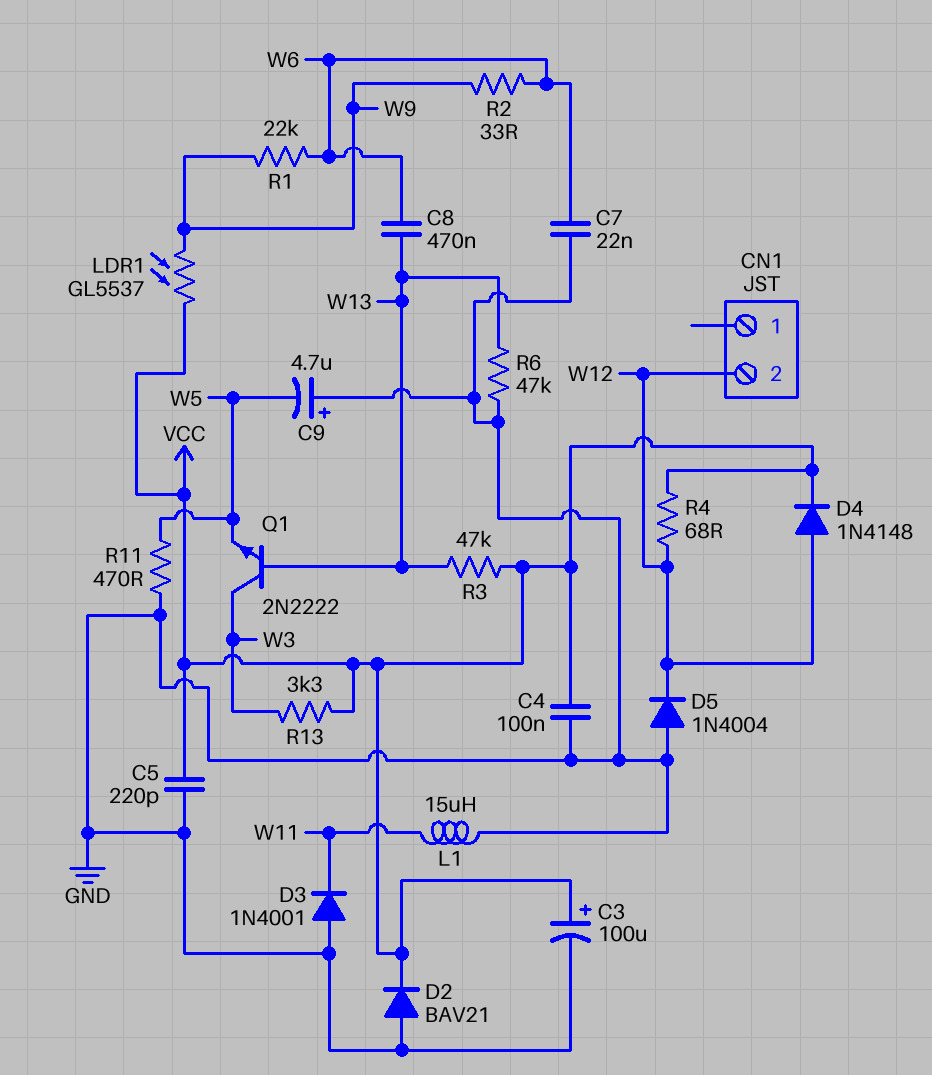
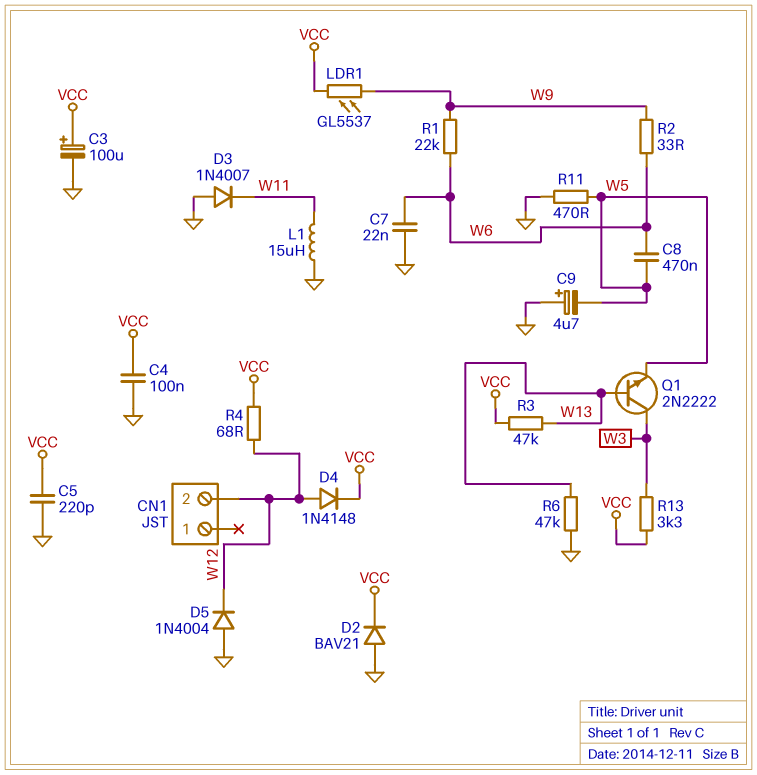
C8: 470nF (W6, W13) -> 470nF (W5, W6)
D3: diode 1N4001 (A GND, K W11) -> diode 1N4007 (A GND, K W11)

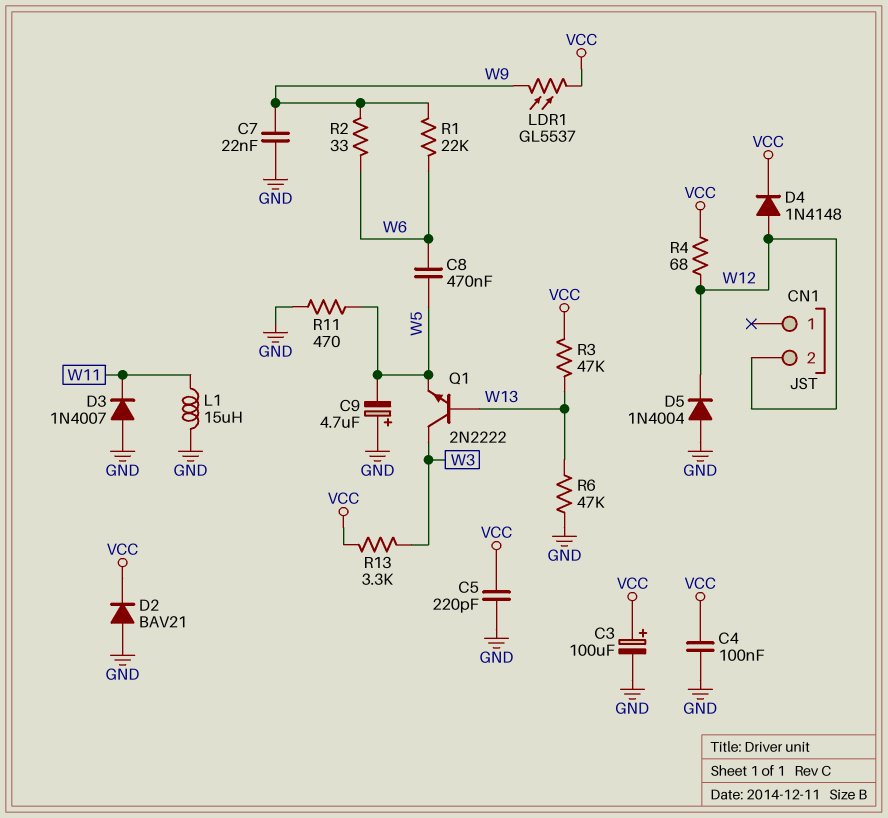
C7: 22nF (GND, W6) -> 22nF (GND, W9)

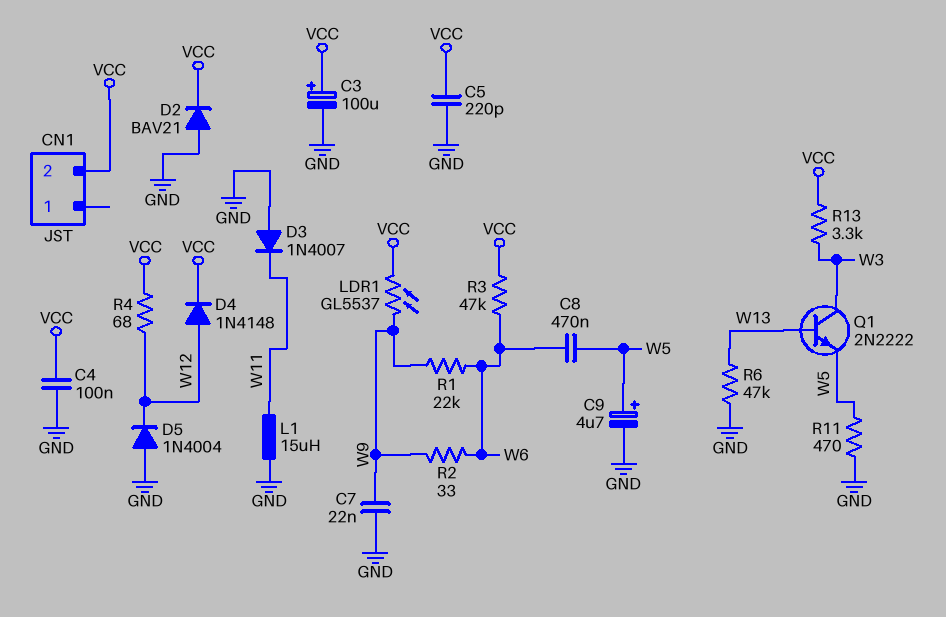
C9: 4.7uF (plus GND, minus W5) -> 4.7uF (plus W5, minus GND)
CN1 pin 2: W12 -> VCC
R3: 47k (VCC, W13) -> 47k (VCC, W6)

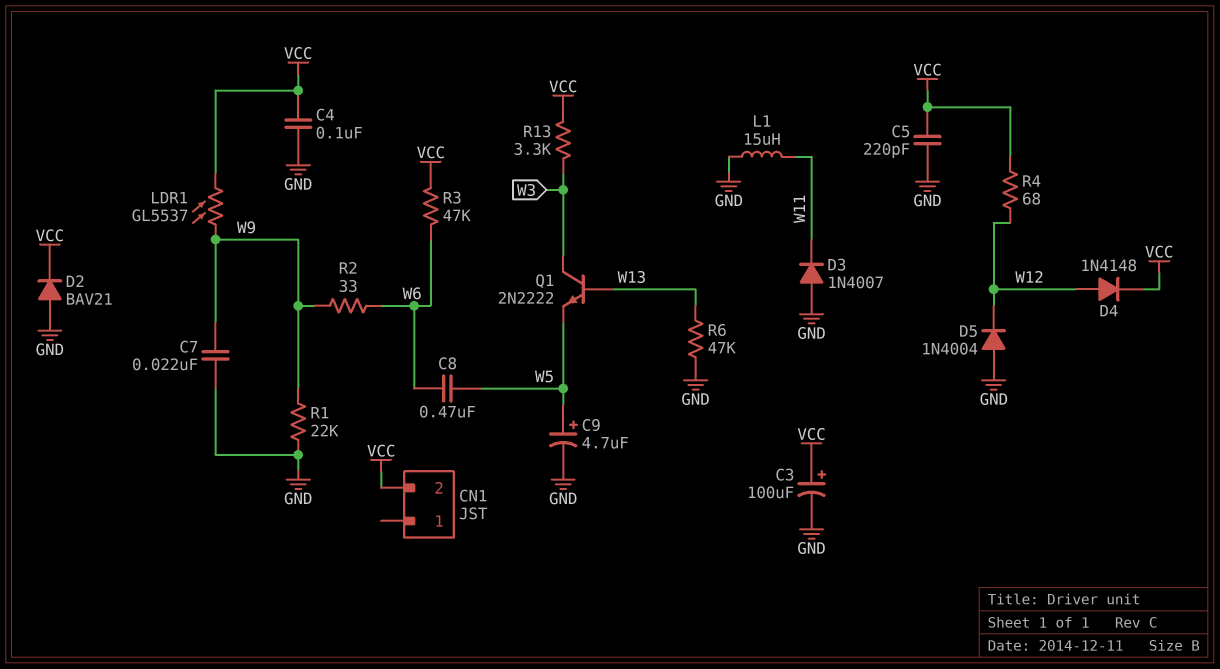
R1: 22k (W6, W9) -> 22k (GND, W9)
R11: 470 (GND, W5) -> none

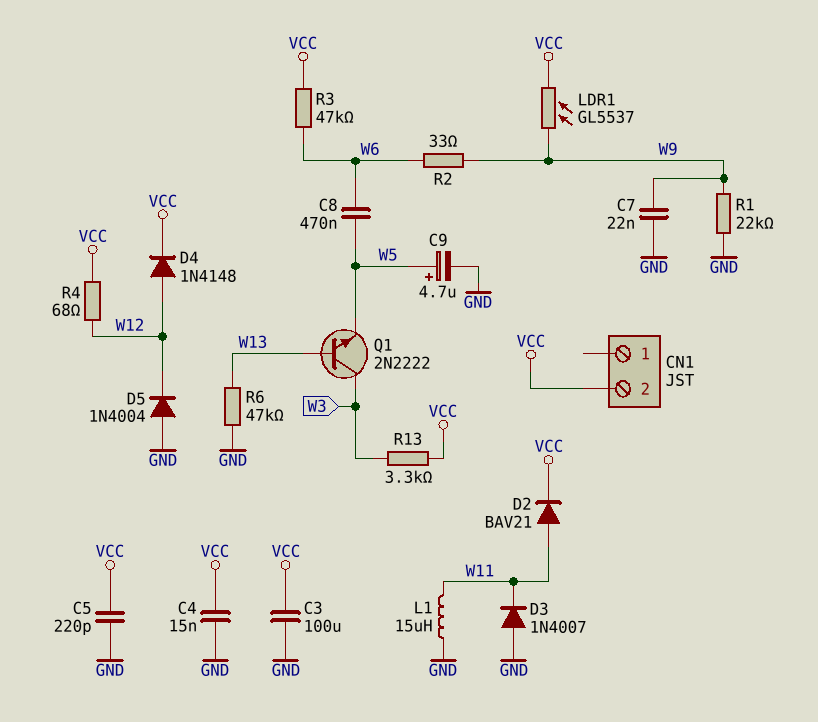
C3: 100uF (plus VCC, minus GND) -> 100uF (GND, VCC)
C4: 100nF (GND, VCC) -> 15nF (GND, VCC)
D2: diode BAV21 (A GND, K VCC) -> diode BAV21 (A W11, K VCC)

